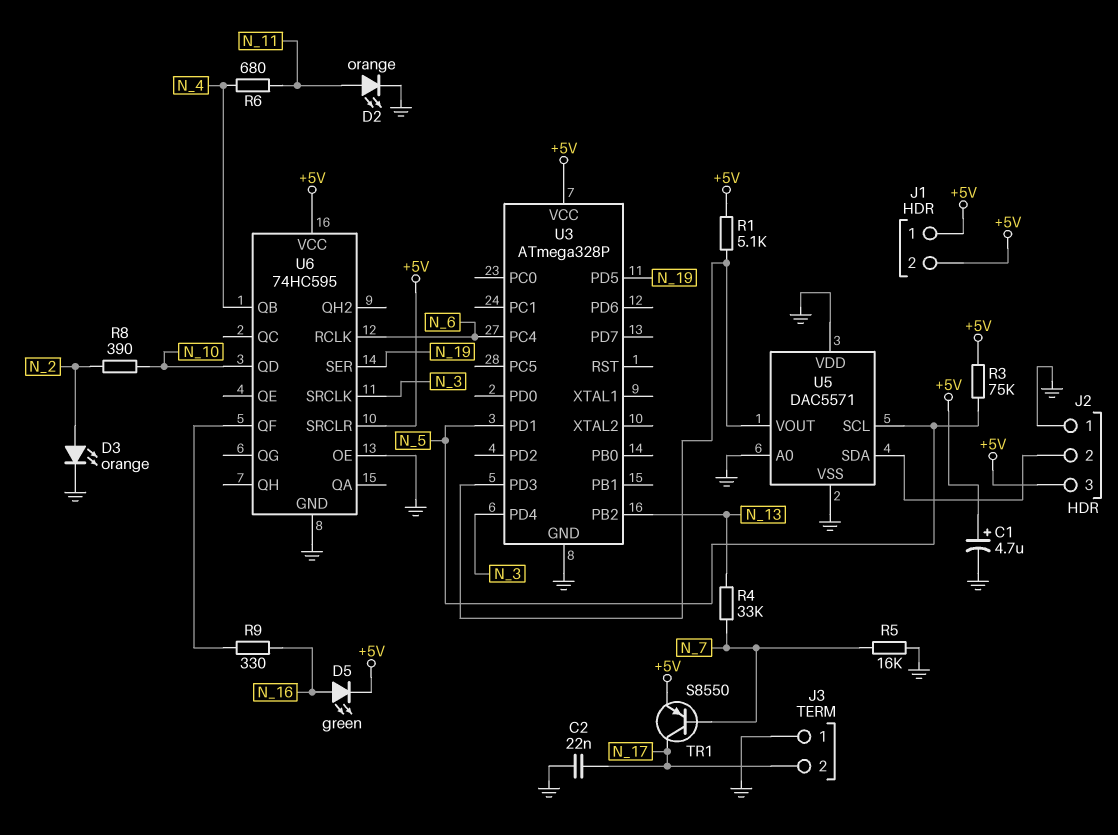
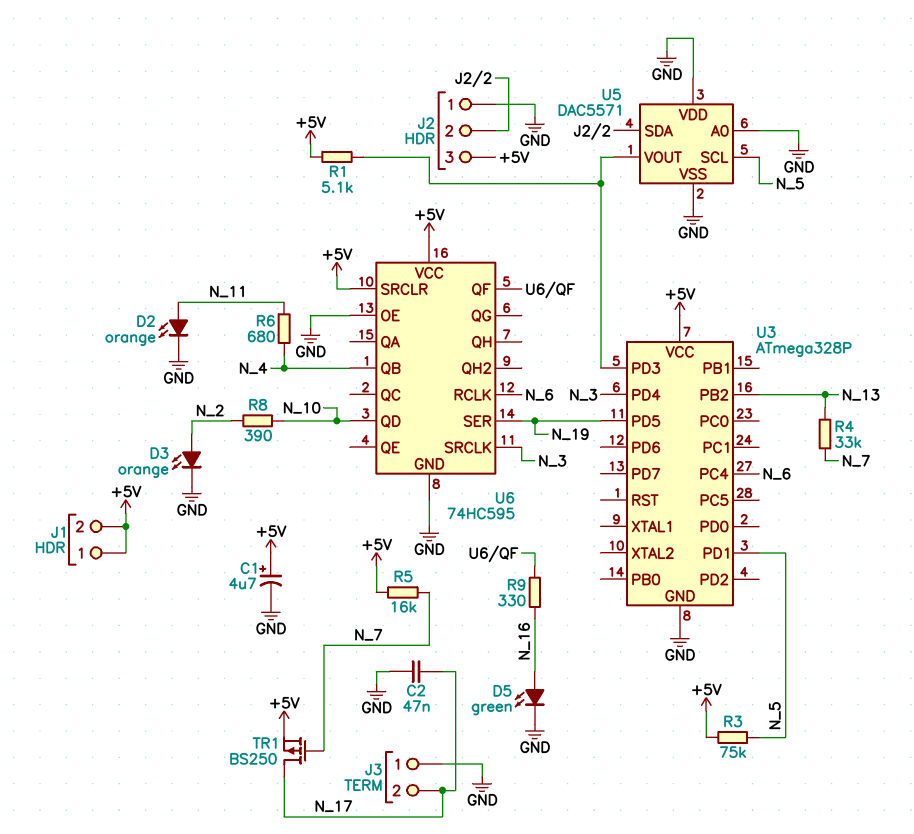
C2: 22nF (GND, N_17) -> 47nF (GND, N_17)
D5: LED green (A N_16, K +5V) -> LED green (A N_16, K GND)
R5: 16k (GND, N_7) -> 16k (+5V, N_7)
TR1: PNP S8550 (B N_7, C N_17, E +5V) -> PMOS BS250 (G N_7, D N_17, S +5V)

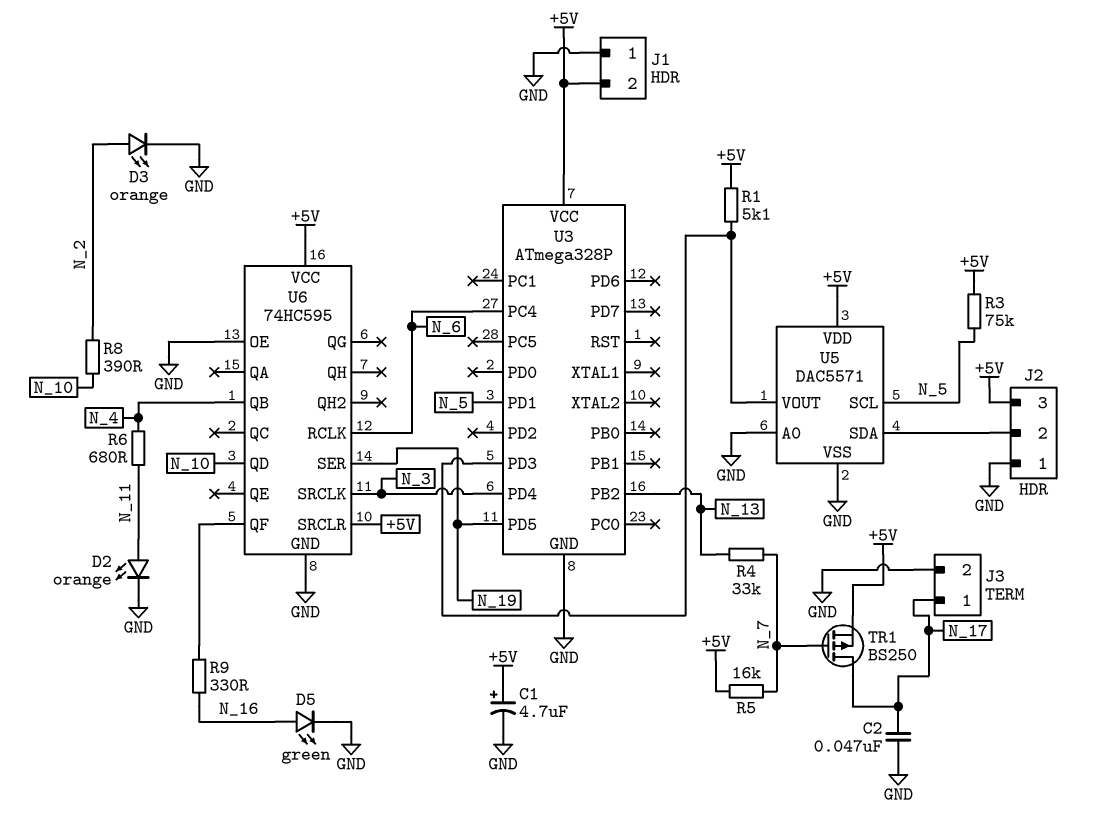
J1 pin 1: +5V -> GND
J3 pin 1: GND -> N_17
J3 pin 2: N_17 -> GND
U5 pin VDD: GND -> +5V

